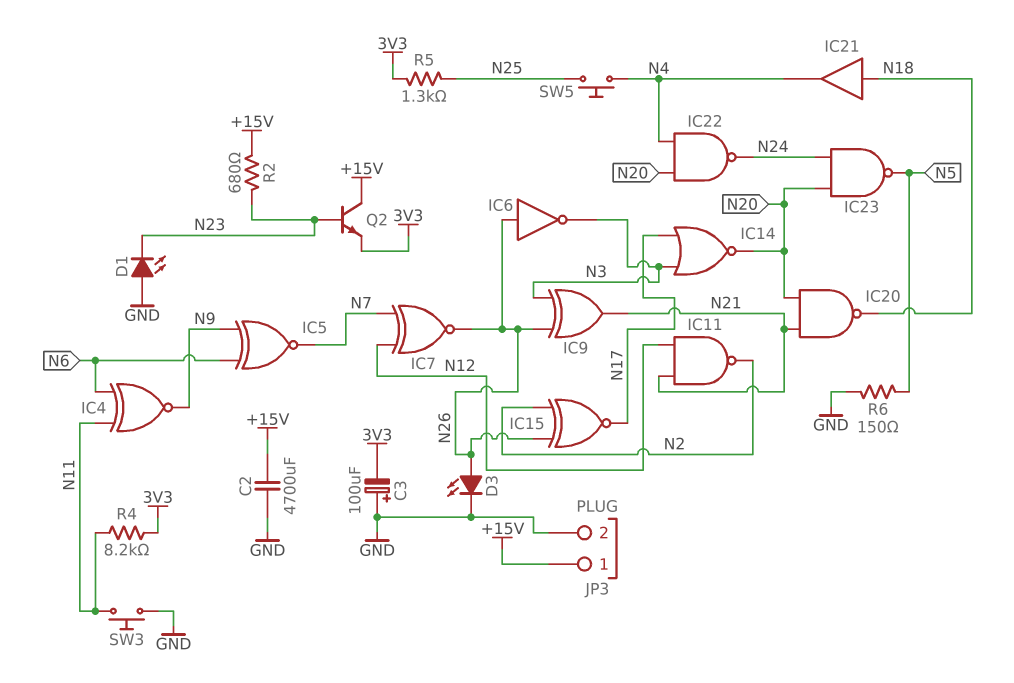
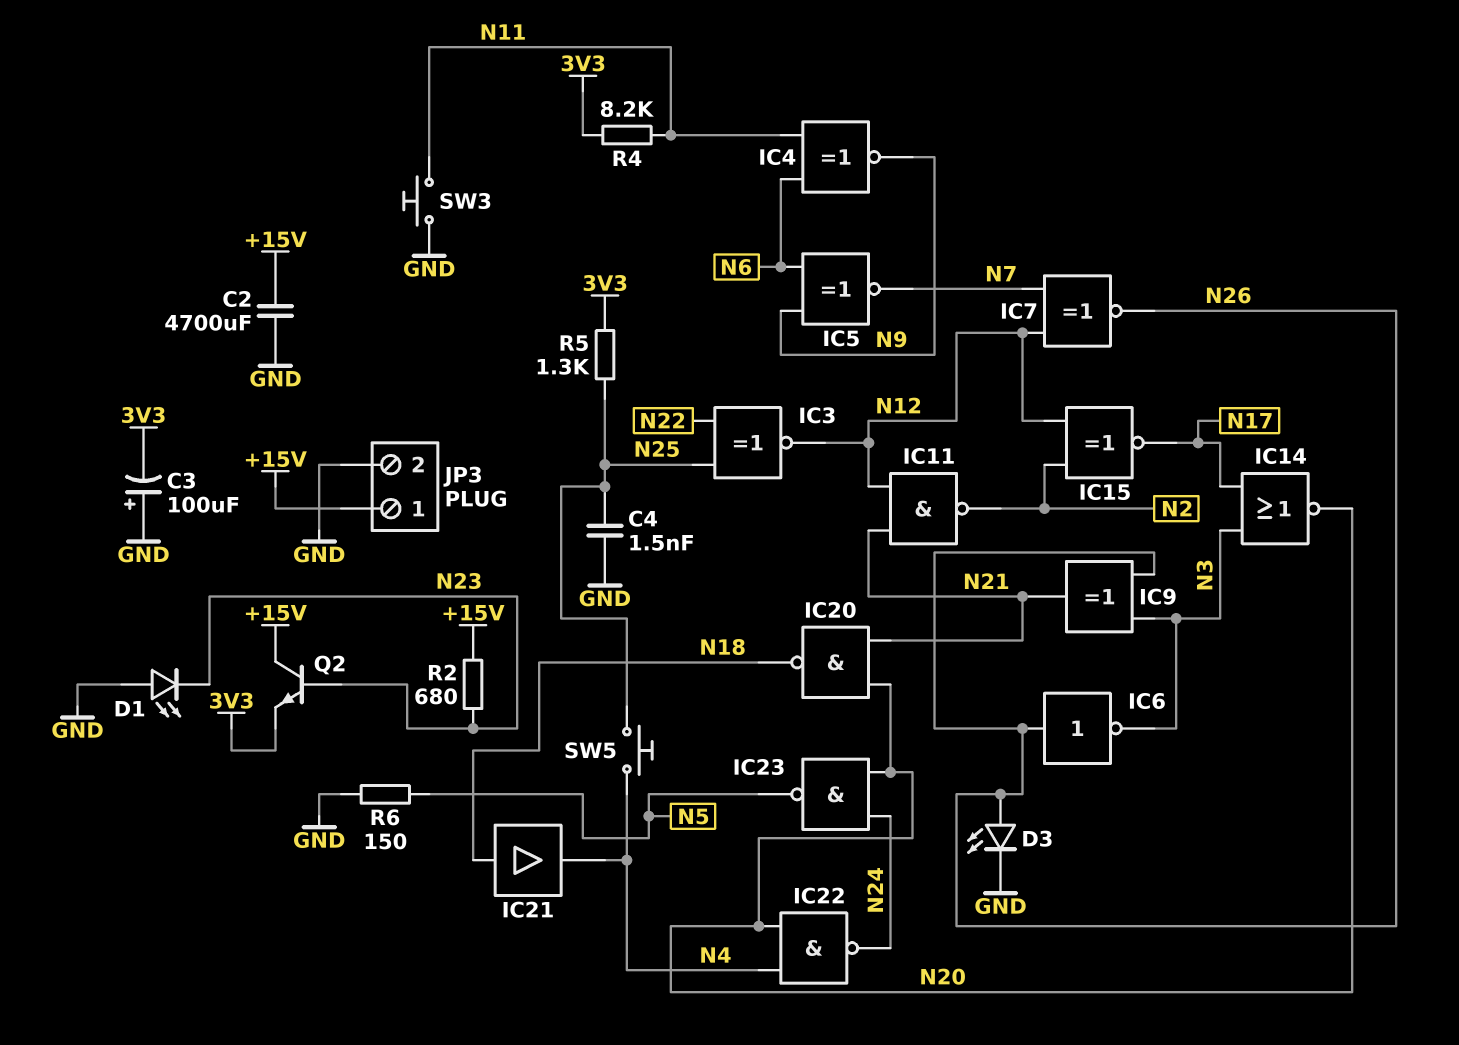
C4: none -> 1.5nF (GND, N25)
IC3: none -> XNOR (in N22, in N25, out N12)
IC15: XNOR (in N2, in N26, out N17) -> XNOR (in N2, in N12, out N17)

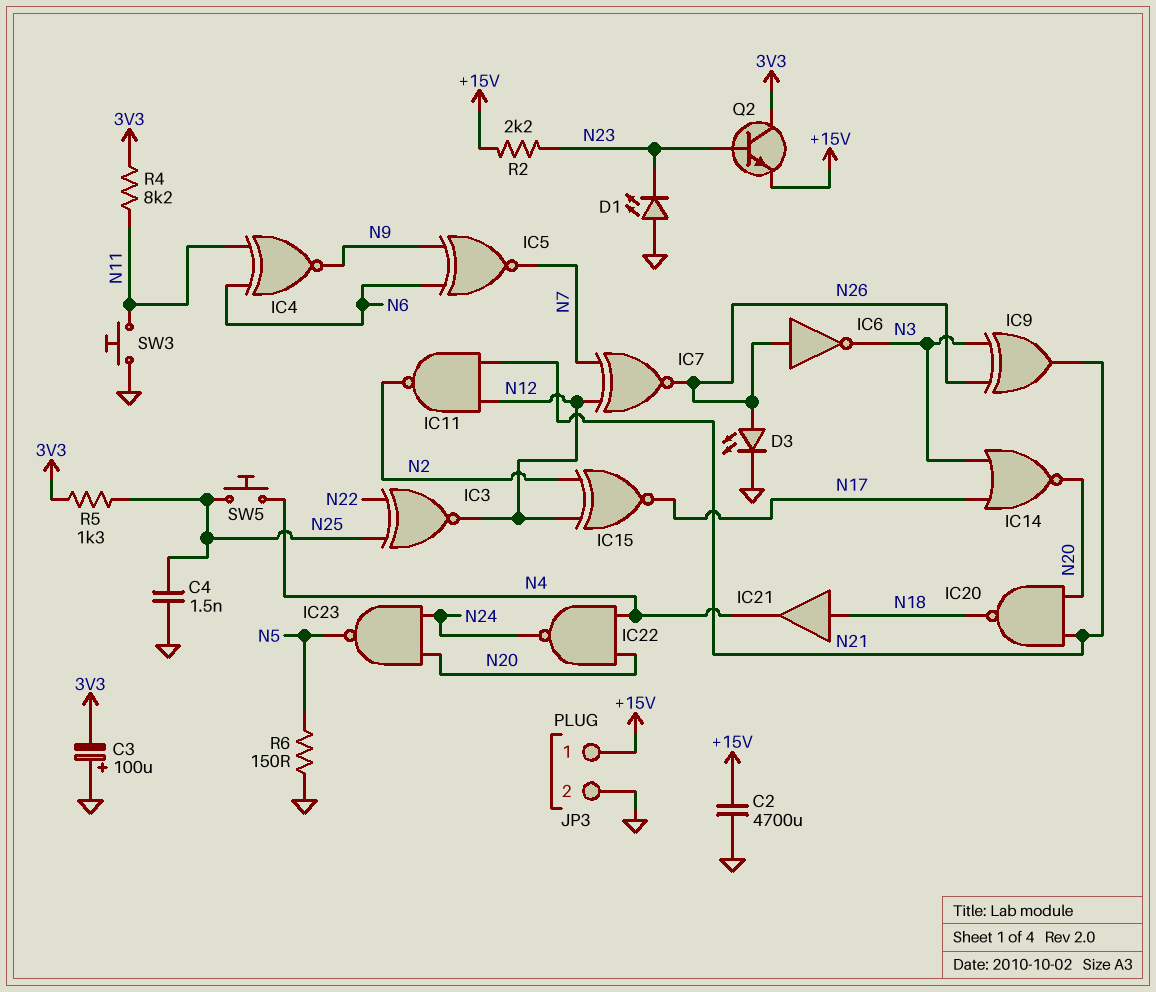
Q2: NPN (B N23, C +15V, E 3V3) -> NPN (B N23, C 3V3, E +15V)
R2: 680 (+15V, N23) -> 2.2k (+15V, N23)

